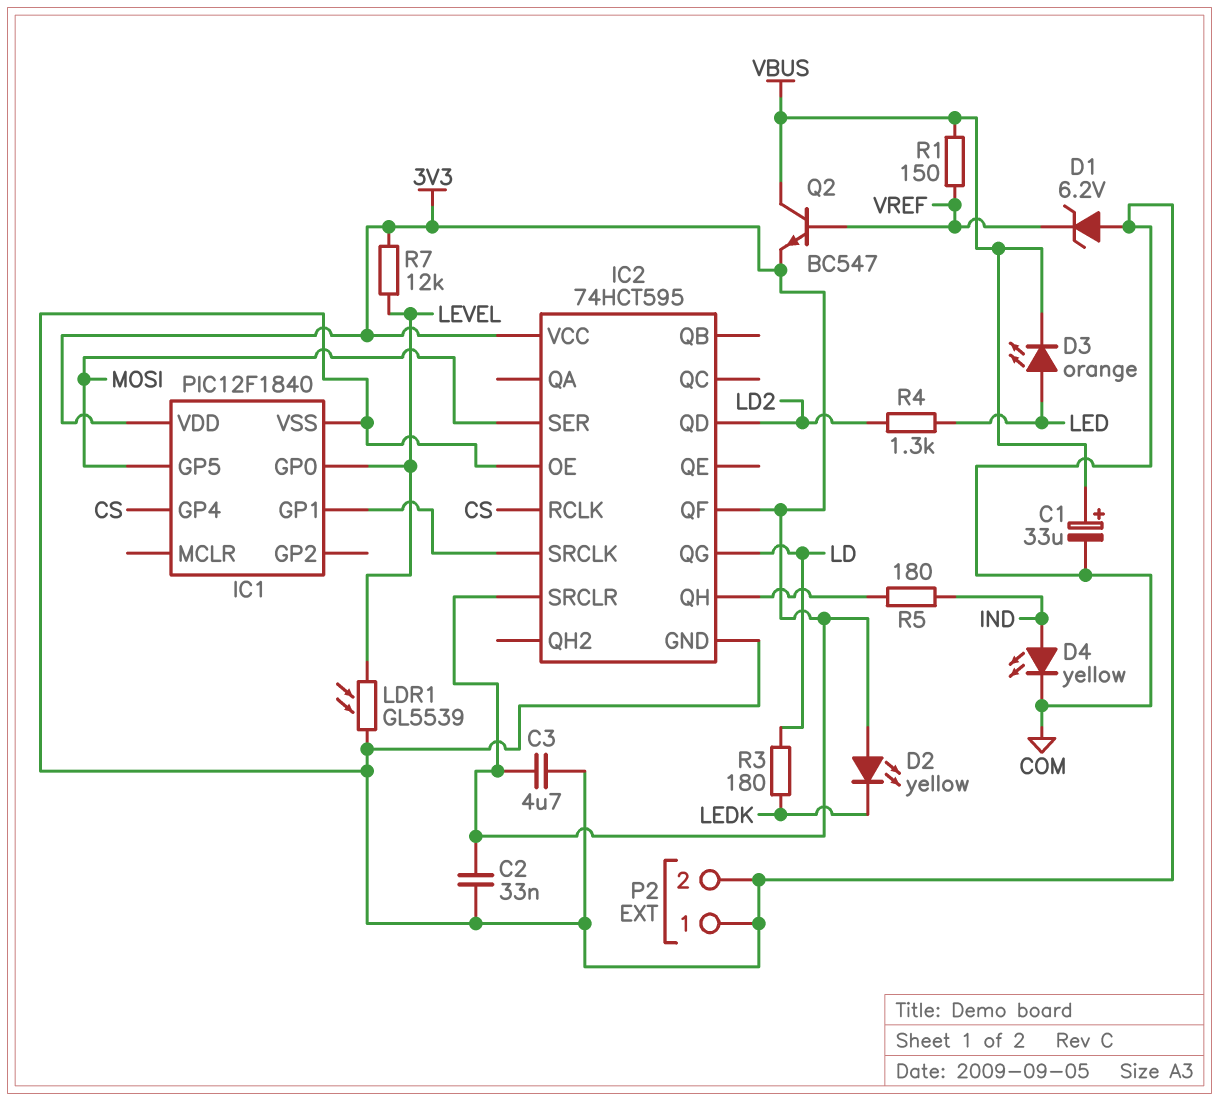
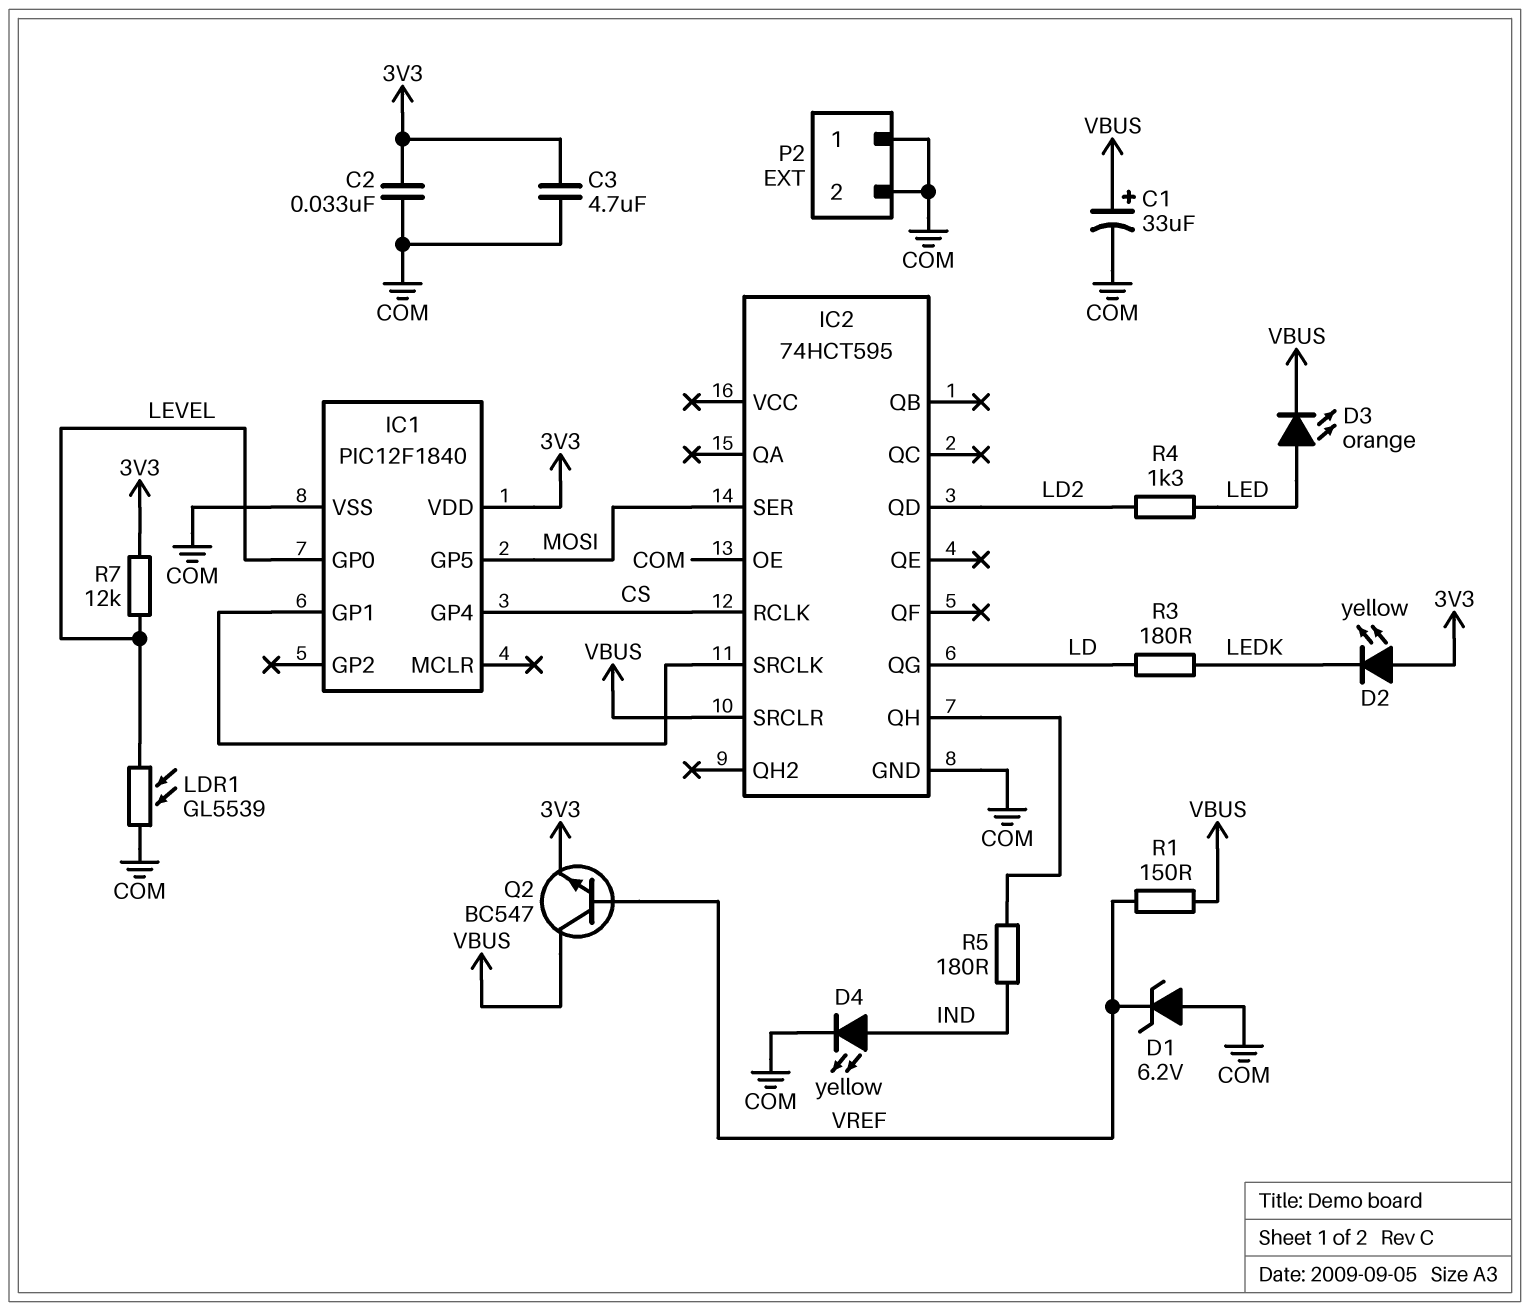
IC2 pin QF: 3V3 -> none
IC2 pin SRCLR: 3V3 -> VBUS
IC2 pin VCC: 3V3 -> none

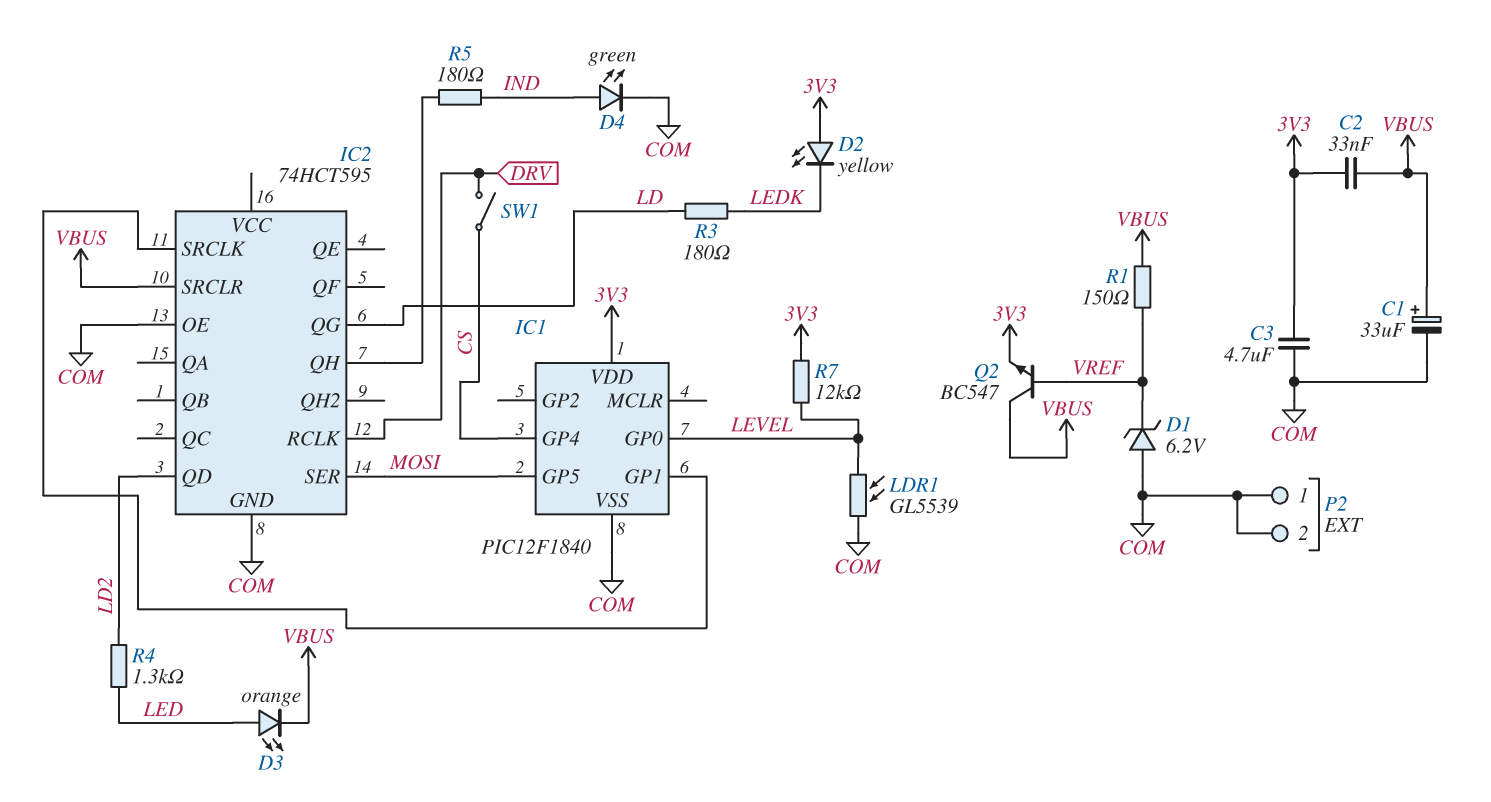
C2: 33nF (3V3, COM) -> 33nF (3V3, VBUS)
D4: LED yellow (A IND, K COM) -> LED green (A IND, K COM)
IC2 pin RCLK: CS -> DRV
SW1: none -> switch (CS, DRV)

